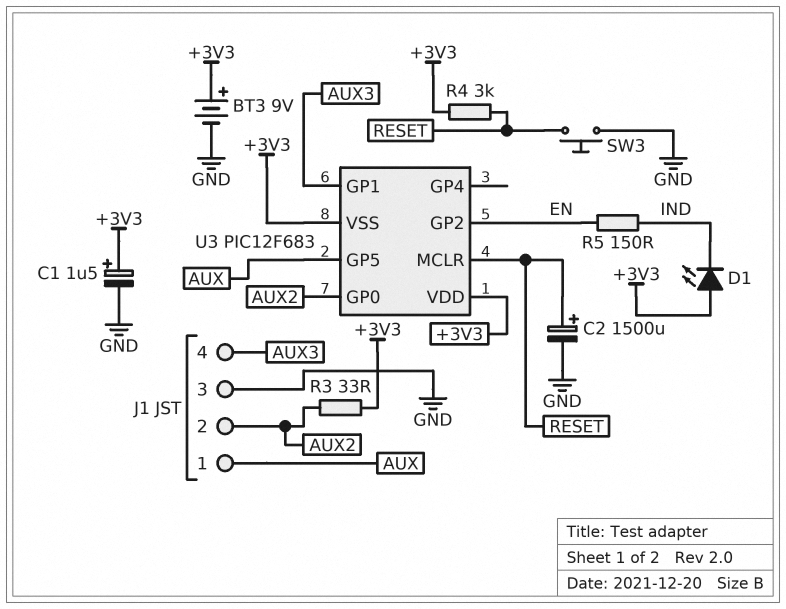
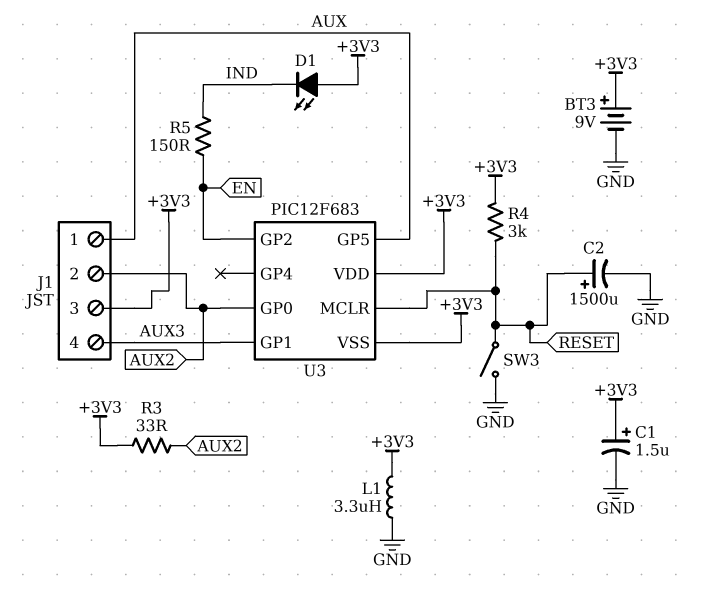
J1 pin 3: GND -> +3V3
L1: none -> 3.3uH (+3V3, GND)
SW3: button (GND, RESET) -> switch (GND, RESET)

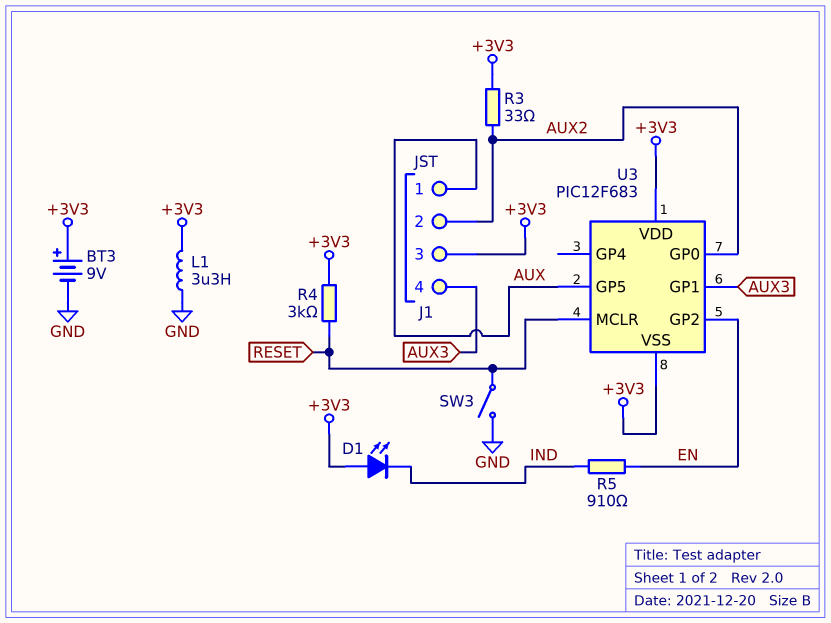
C1: 1.5uF (plus +3V3, minus GND) -> none
C2: 1500uF (plus RESET, minus GND) -> none
R5: 150 (EN, IND) -> 910 (EN, IND)

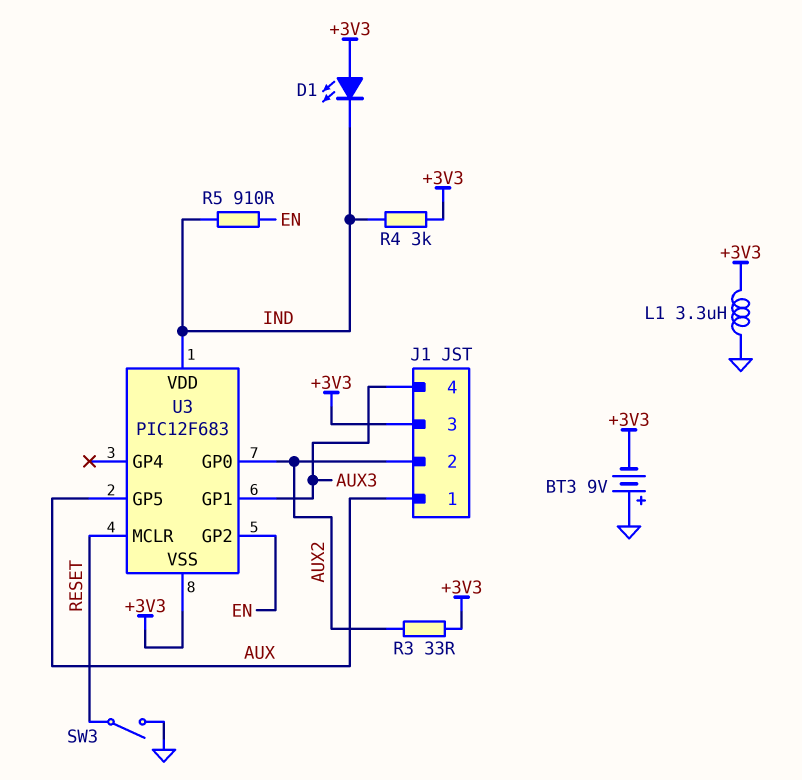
BT3: 9V (plus +3V3, minus GND) -> 9V (plus GND, minus +3V3)
R4: 3k (+3V3, RESET) -> 3k (+3V3, IND)
U3 pin VDD: +3V3 -> IND

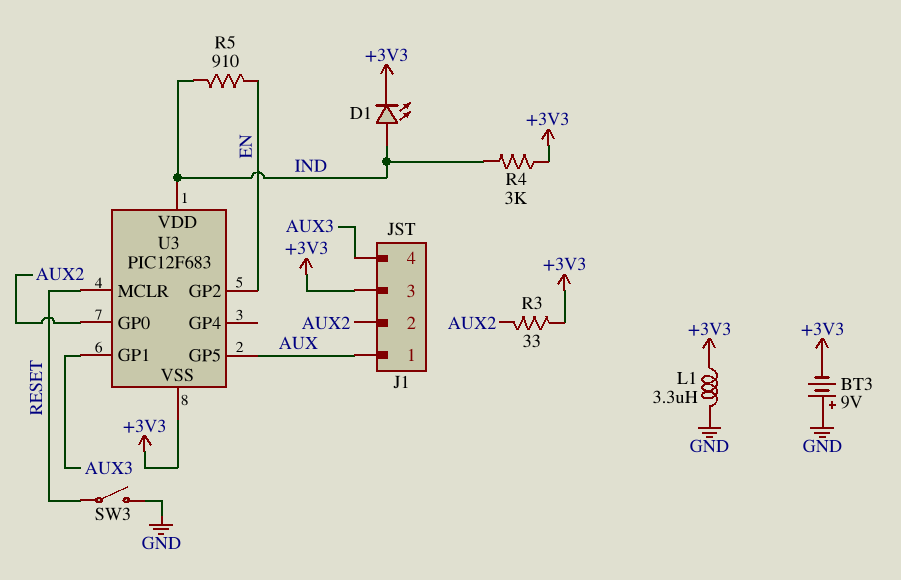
D1: LED (A +3V3, K IND) -> LED (A IND, K +3V3)

